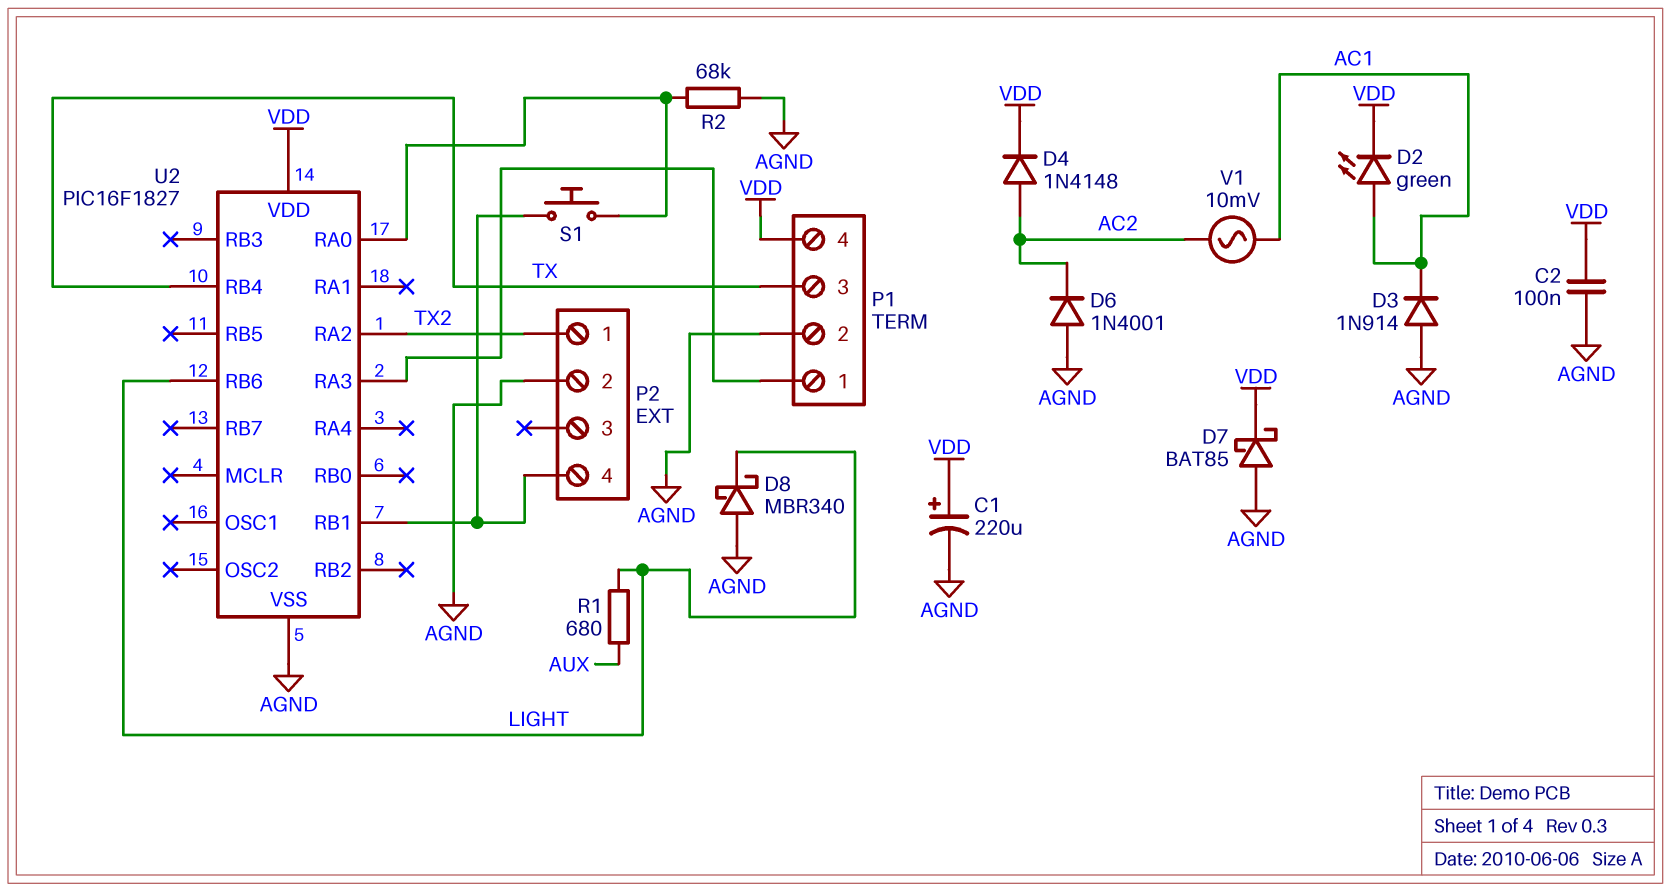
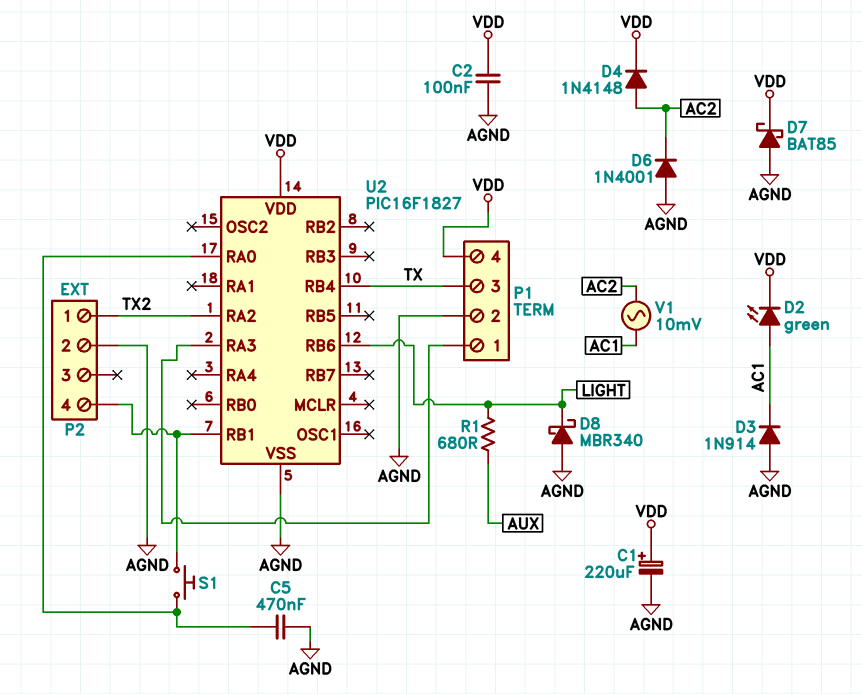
C5: none -> 470nF (AGND, U2/RA0)
R2: 68k (AGND, U2/RA0) -> none

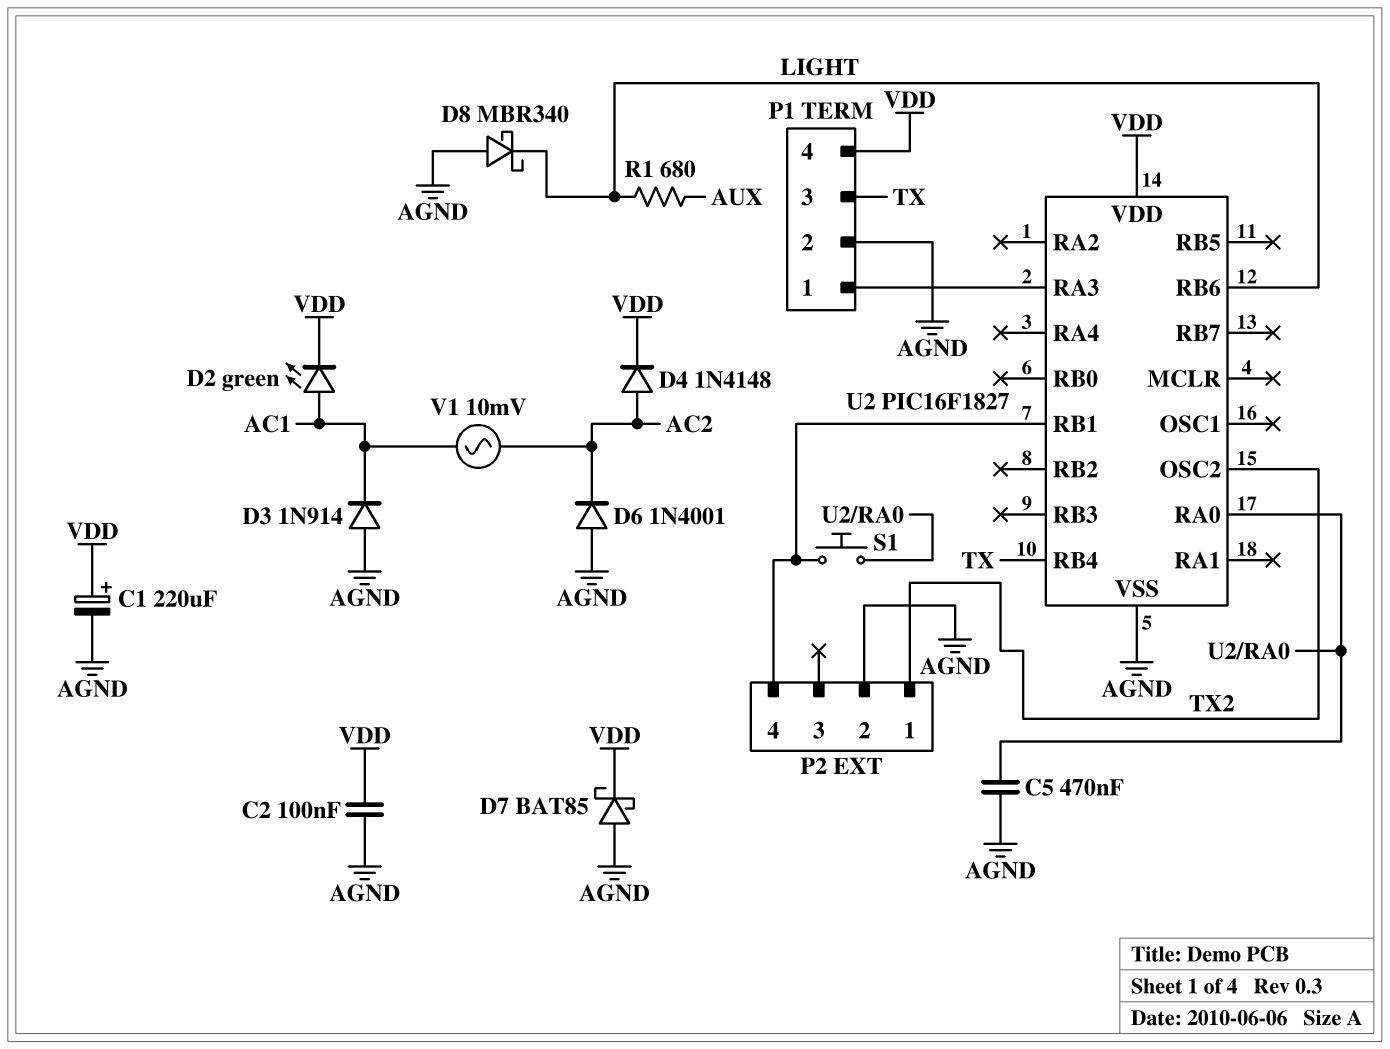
U2 pin OSC2: none -> TX2
U2 pin RA2: TX2 -> none

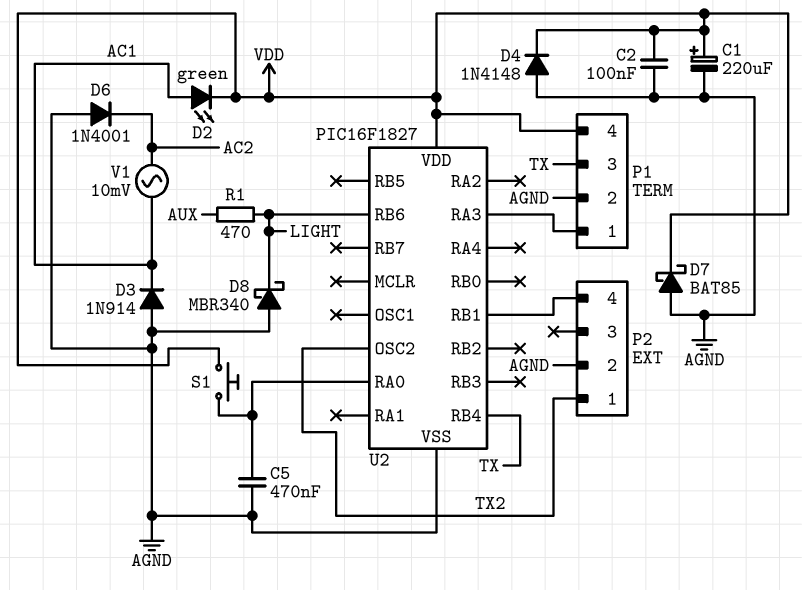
D4: diode 1N4148 (A AC2, K VDD) -> diode 1N4148 (A AGND, K VDD)
R1: 680 (AUX, LIGHT) -> 470 (AUX, LIGHT)
S1: button (P2/4, U2/RA0) -> button (U2/RA0, VDD)

